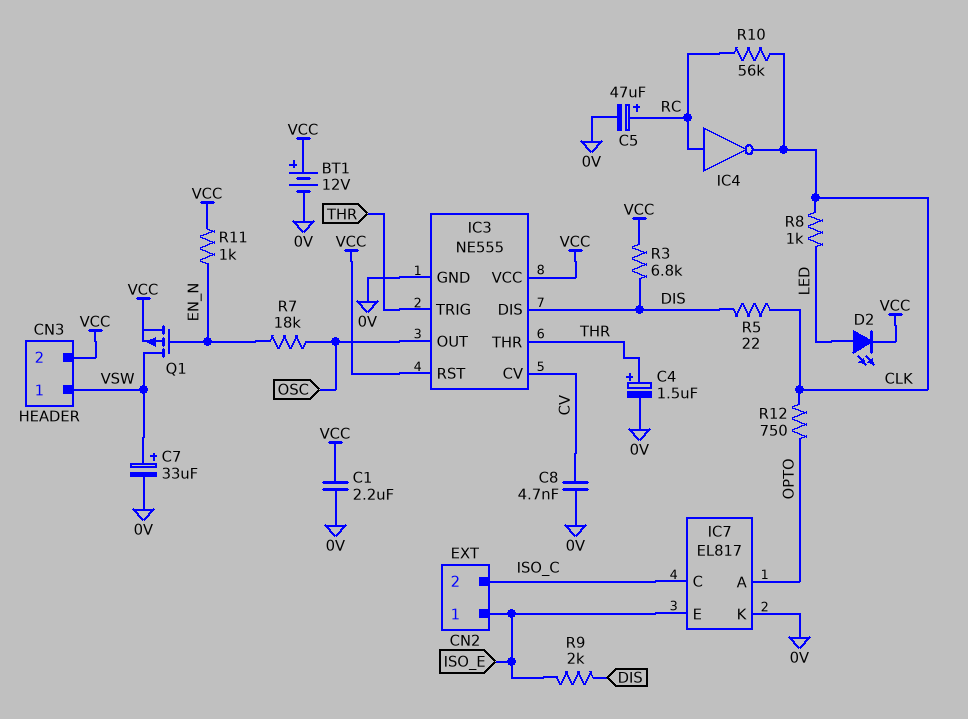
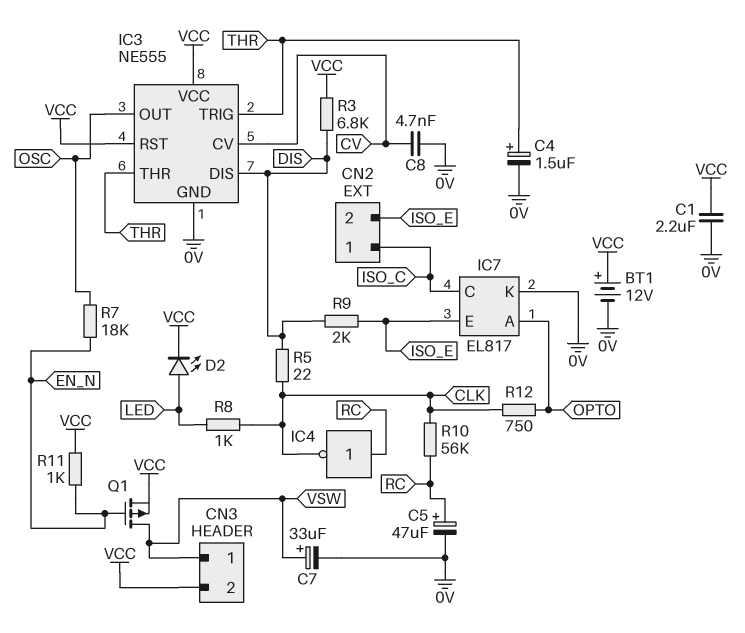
CN2 pin 1: ISO_E -> ISO_C
CN2 pin 2: ISO_C -> ISO_E

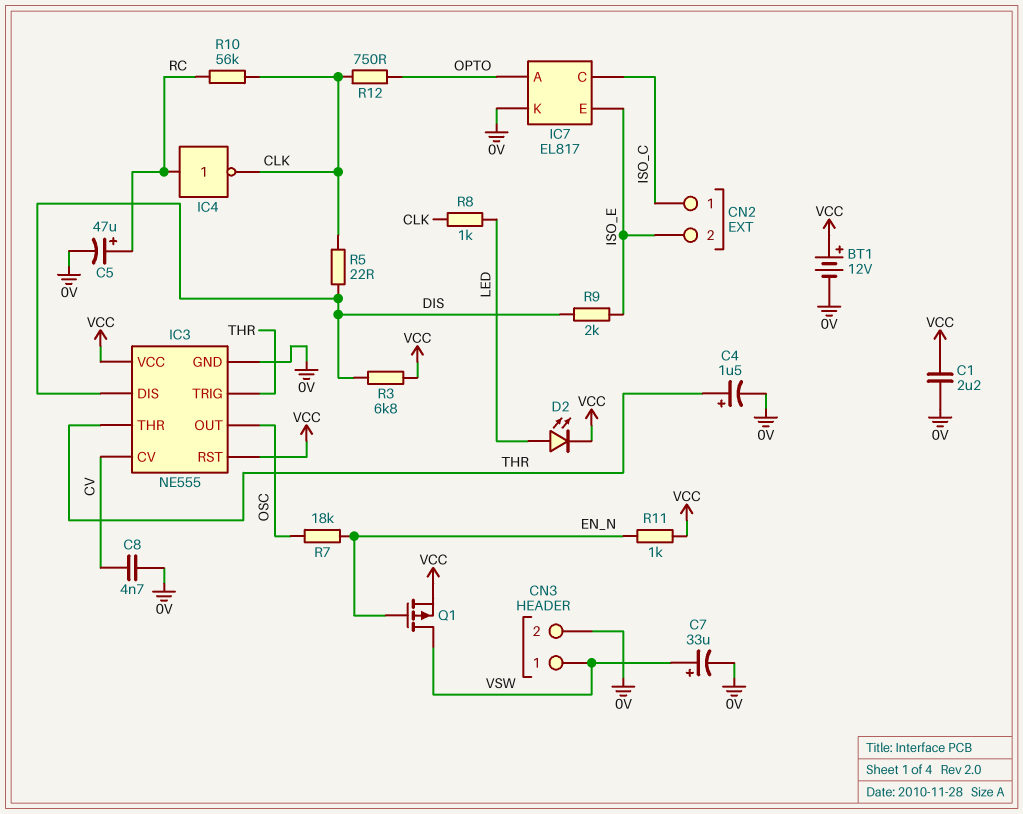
CN3 pin 2: VCC -> 0V

